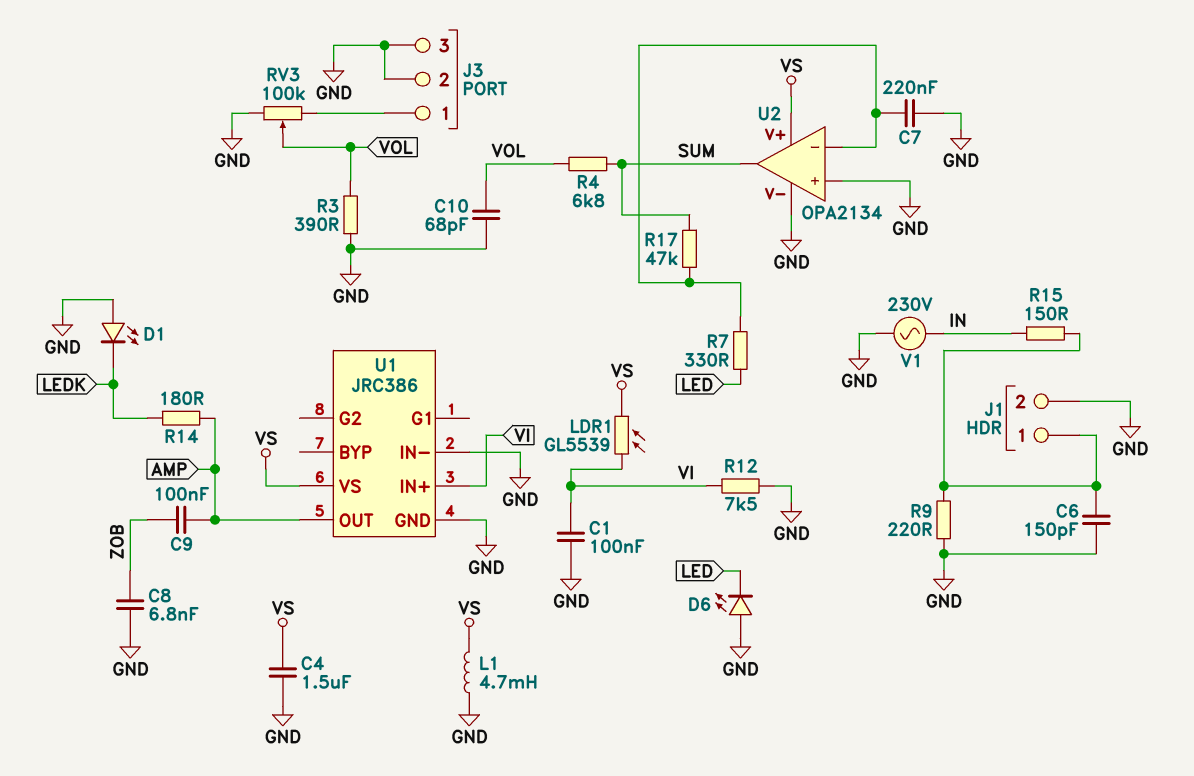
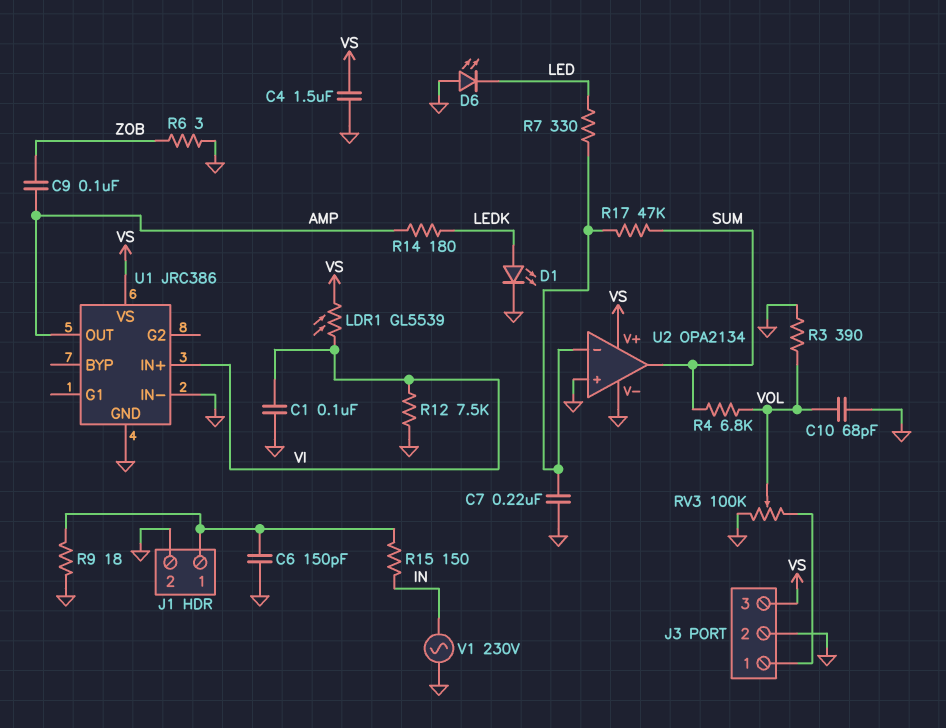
C8: 6.8nF (GND, ZOB) -> none
D1: LED (A GND, K LEDK) -> LED (A LEDK, K GND)
J3 pin 3: GND -> VS
L1: 4.7mH (GND, VS) -> none
R6: none -> 3 (GND, ZOB)
R9: 220 (GND, J1/1) -> 18 (GND, J1/1)

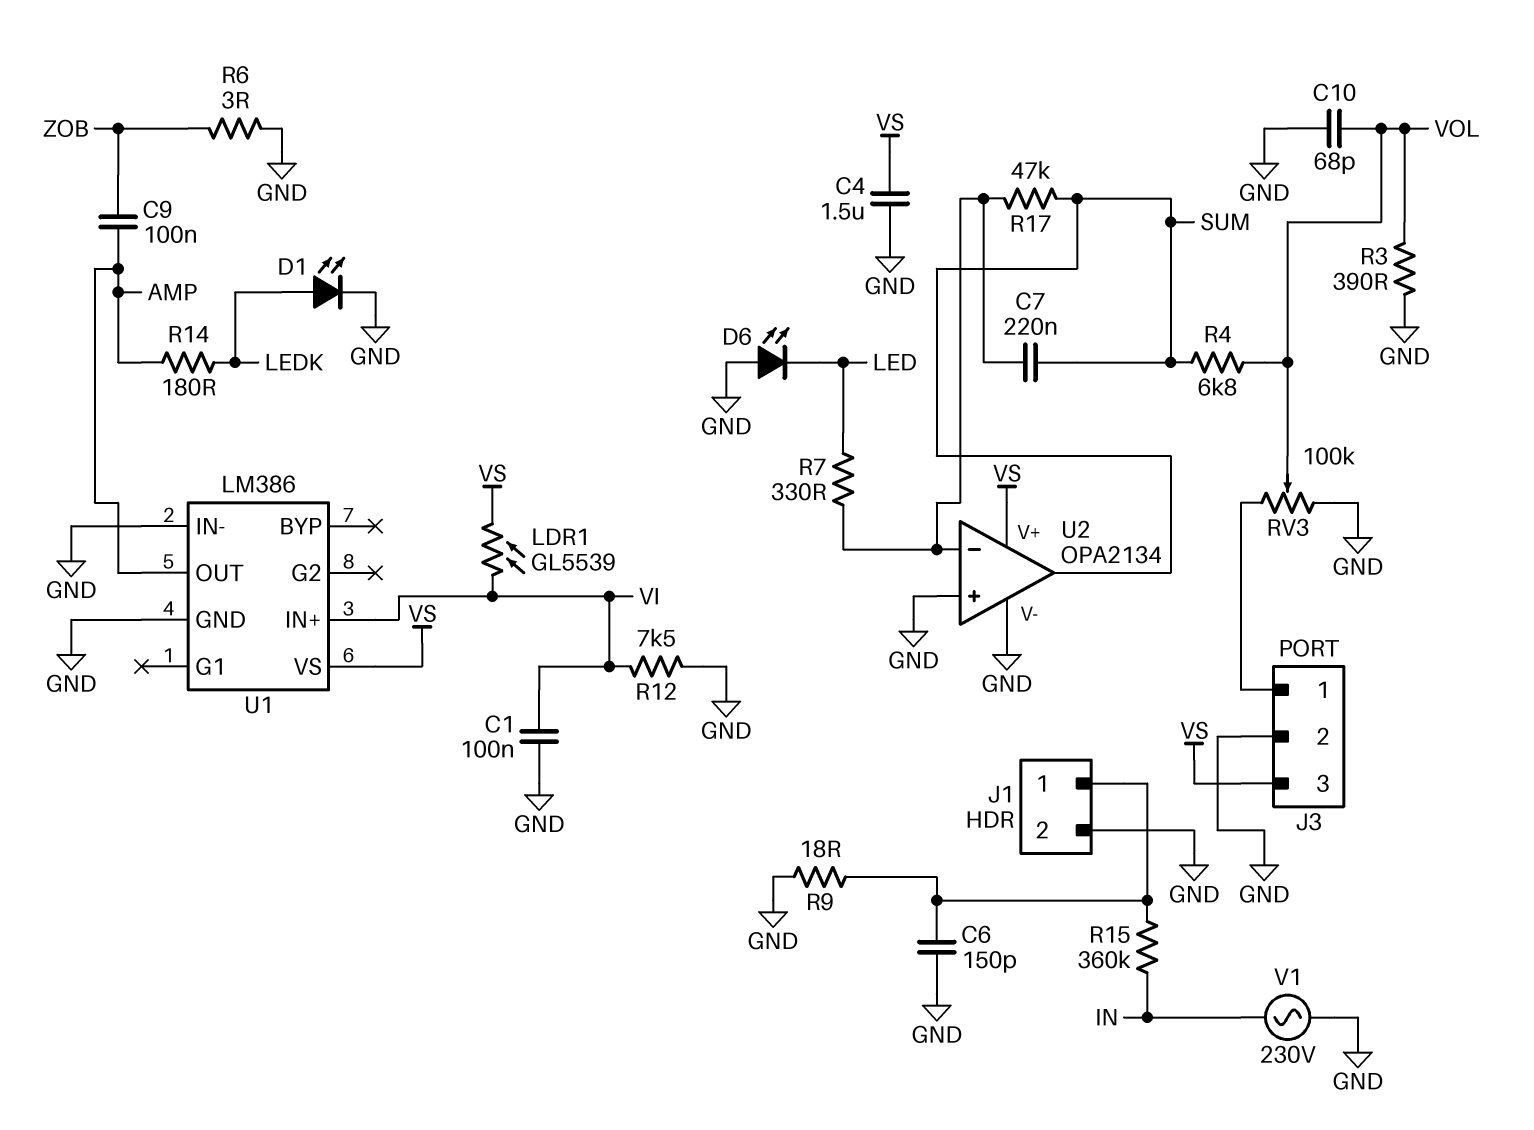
C7: 220nF (GND, U2/in-) -> 220nF (SUM, U2/in-)
R15: 150 (IN, J1/1) -> 360k (IN, J1/1)
U1: JRC386 -> LM386

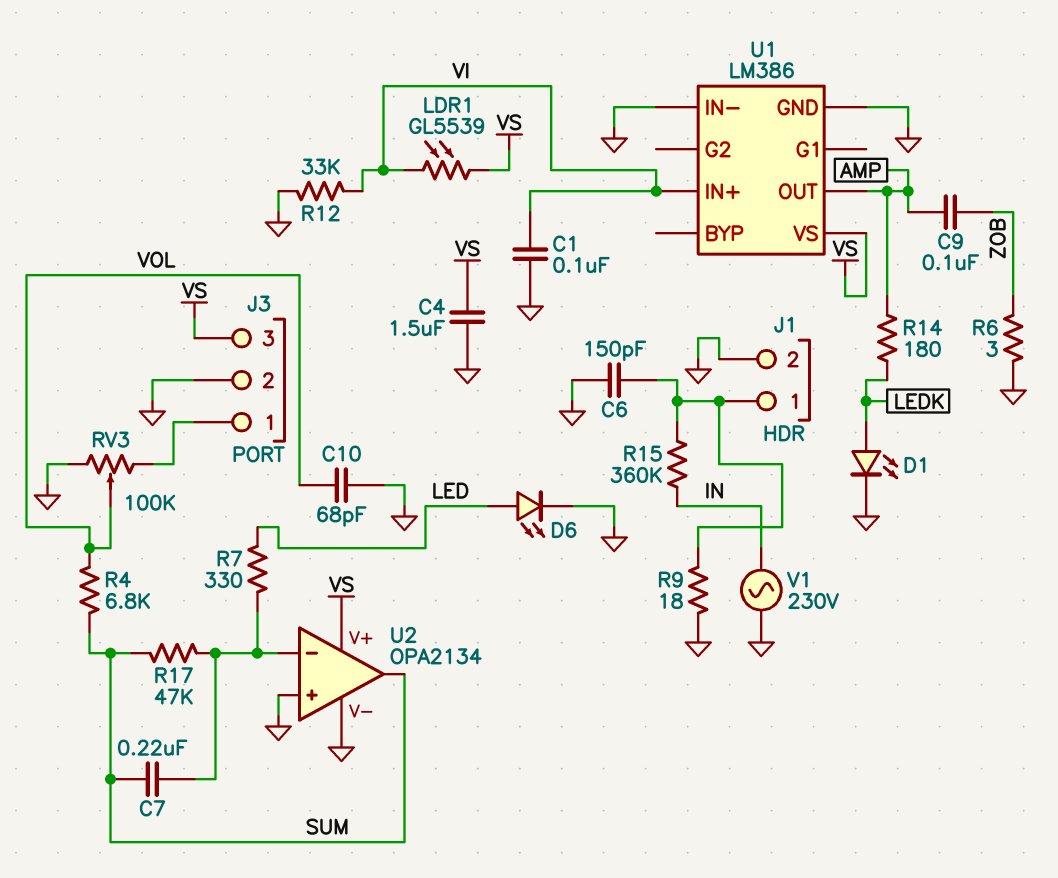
D6: LED (A GND, K LED) -> LED (A LED, K GND)
R3: 390 (GND, VOL) -> none
R12: 7.5k (GND, VI) -> 33k (GND, VI)

